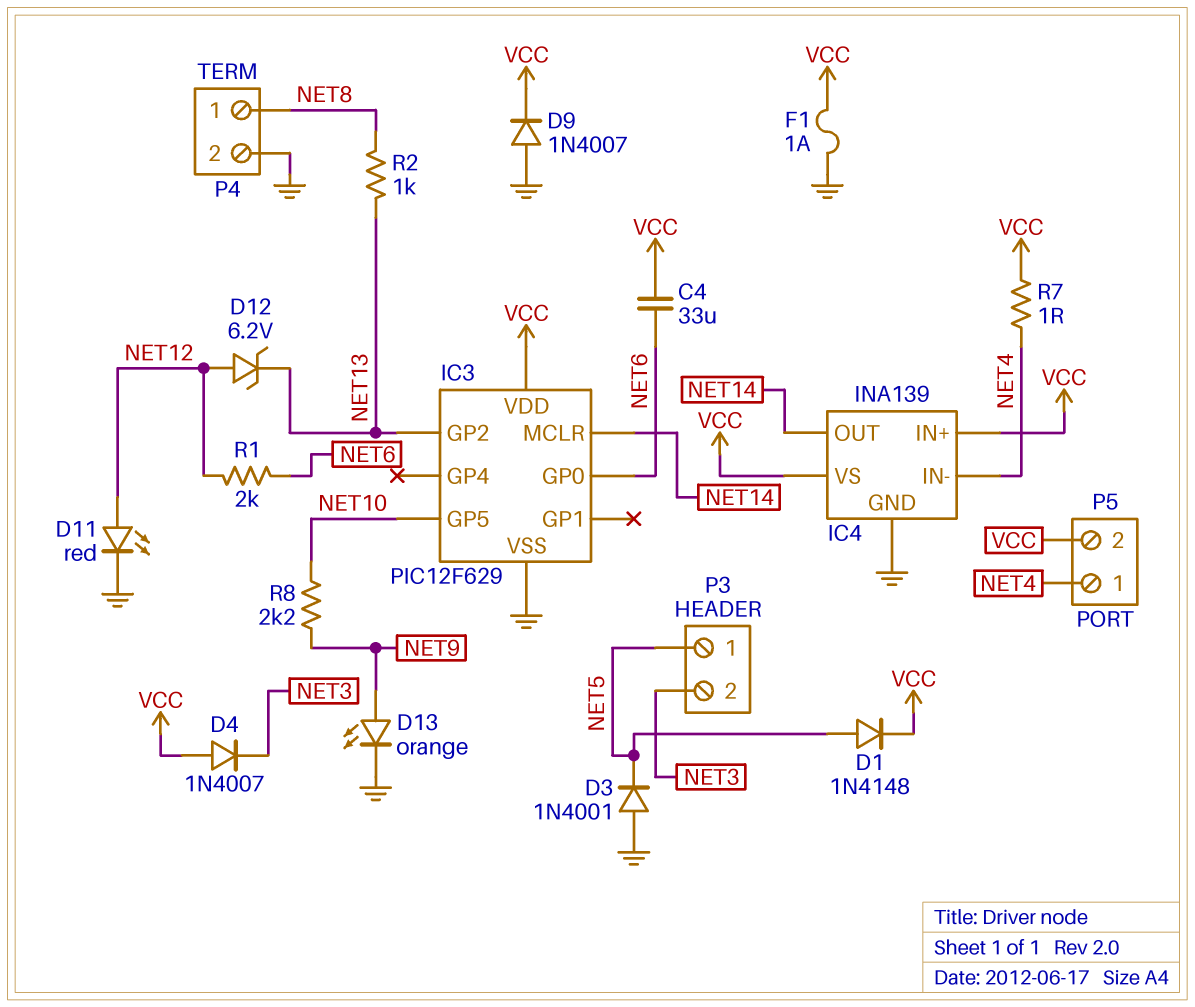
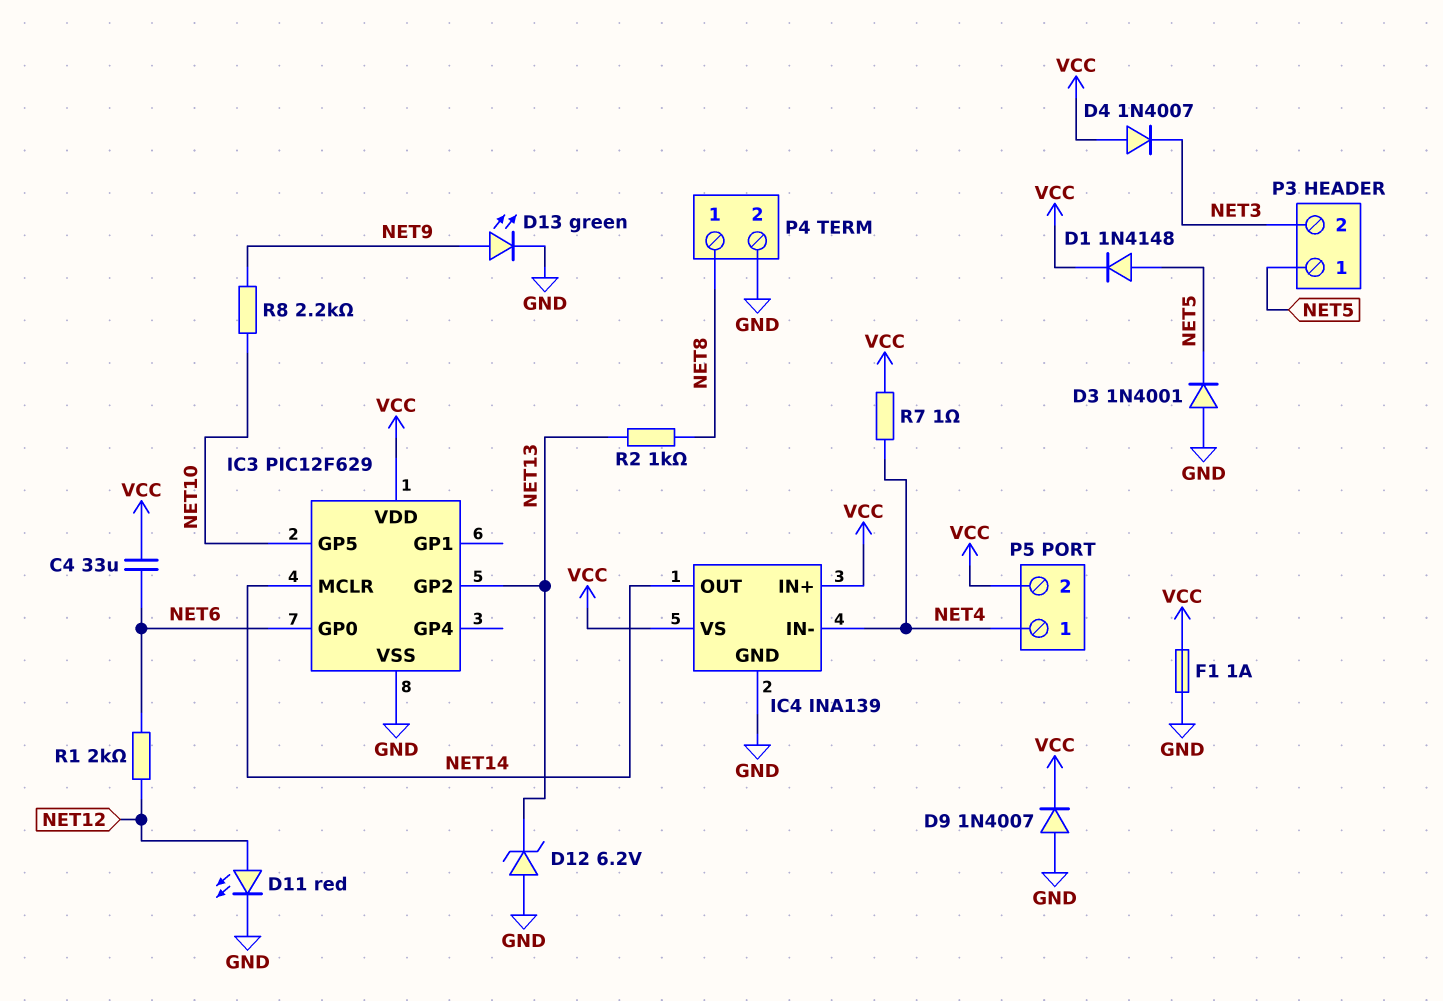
D12: zener 6.2V (A NET12, K NET13) -> zener 6.2V (A GND, K NET13)
D13: LED orange (A NET9, K GND) -> LED green (A NET9, K GND)

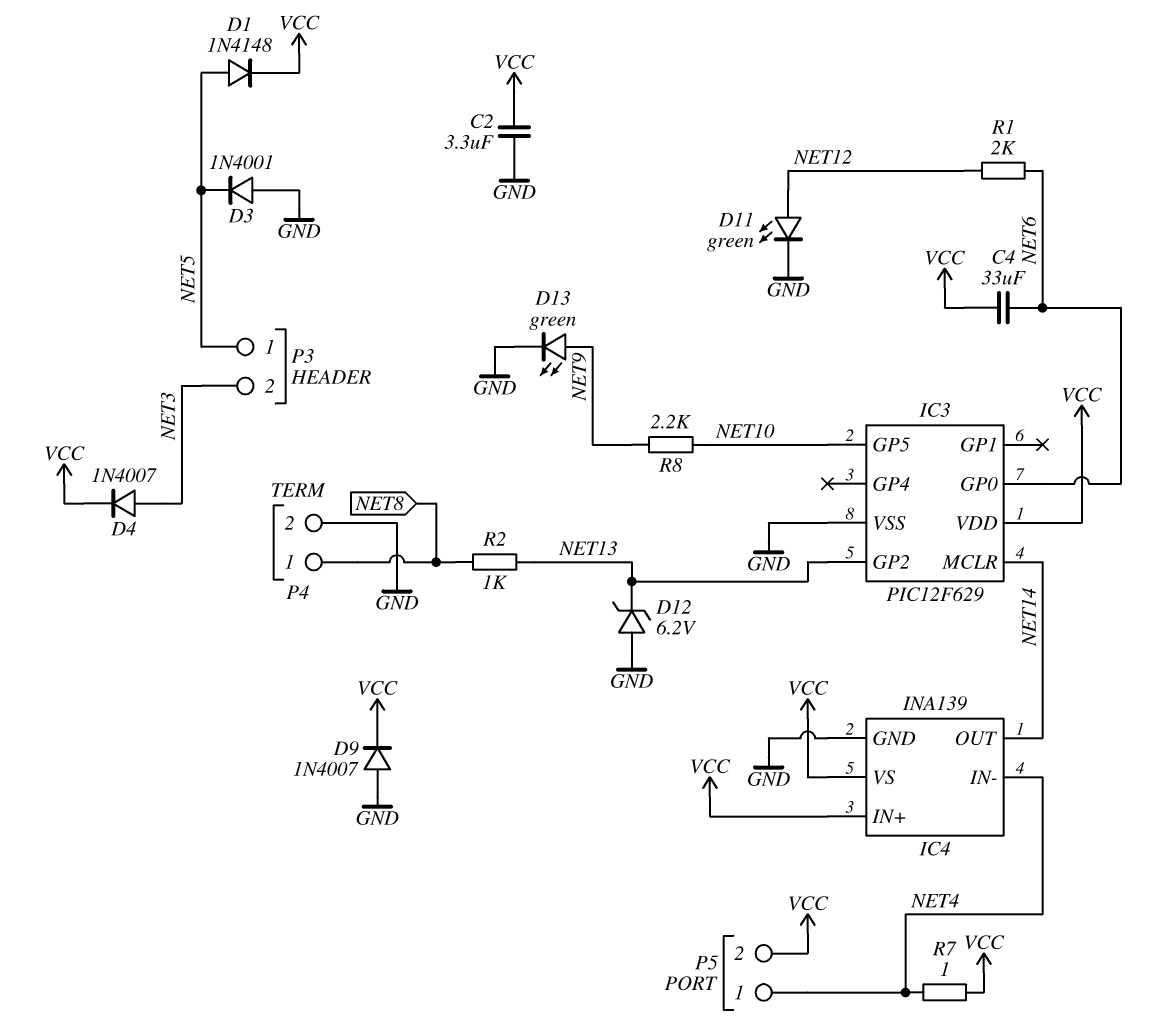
C2: none -> 3.3uF (GND, VCC)
D4: diode 1N4007 (A VCC, K NET3) -> diode 1N4007 (A NET3, K VCC)
D11: LED red (A NET12, K GND) -> LED green (A NET12, K GND)
F1: 1A (GND, VCC) -> none

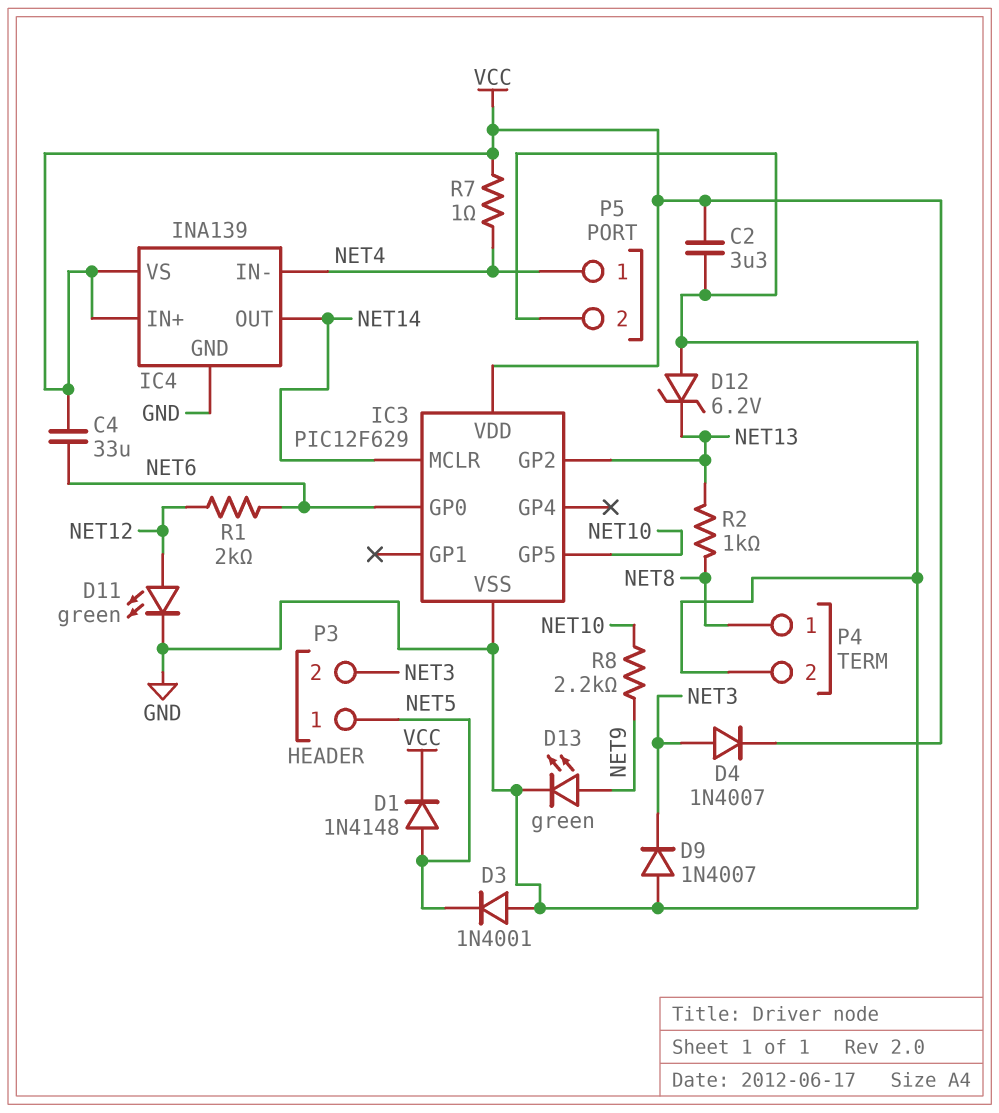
D9: diode 1N4007 (A GND, K VCC) -> diode 1N4007 (A GND, K NET3)
P5 pin 2: VCC -> GND

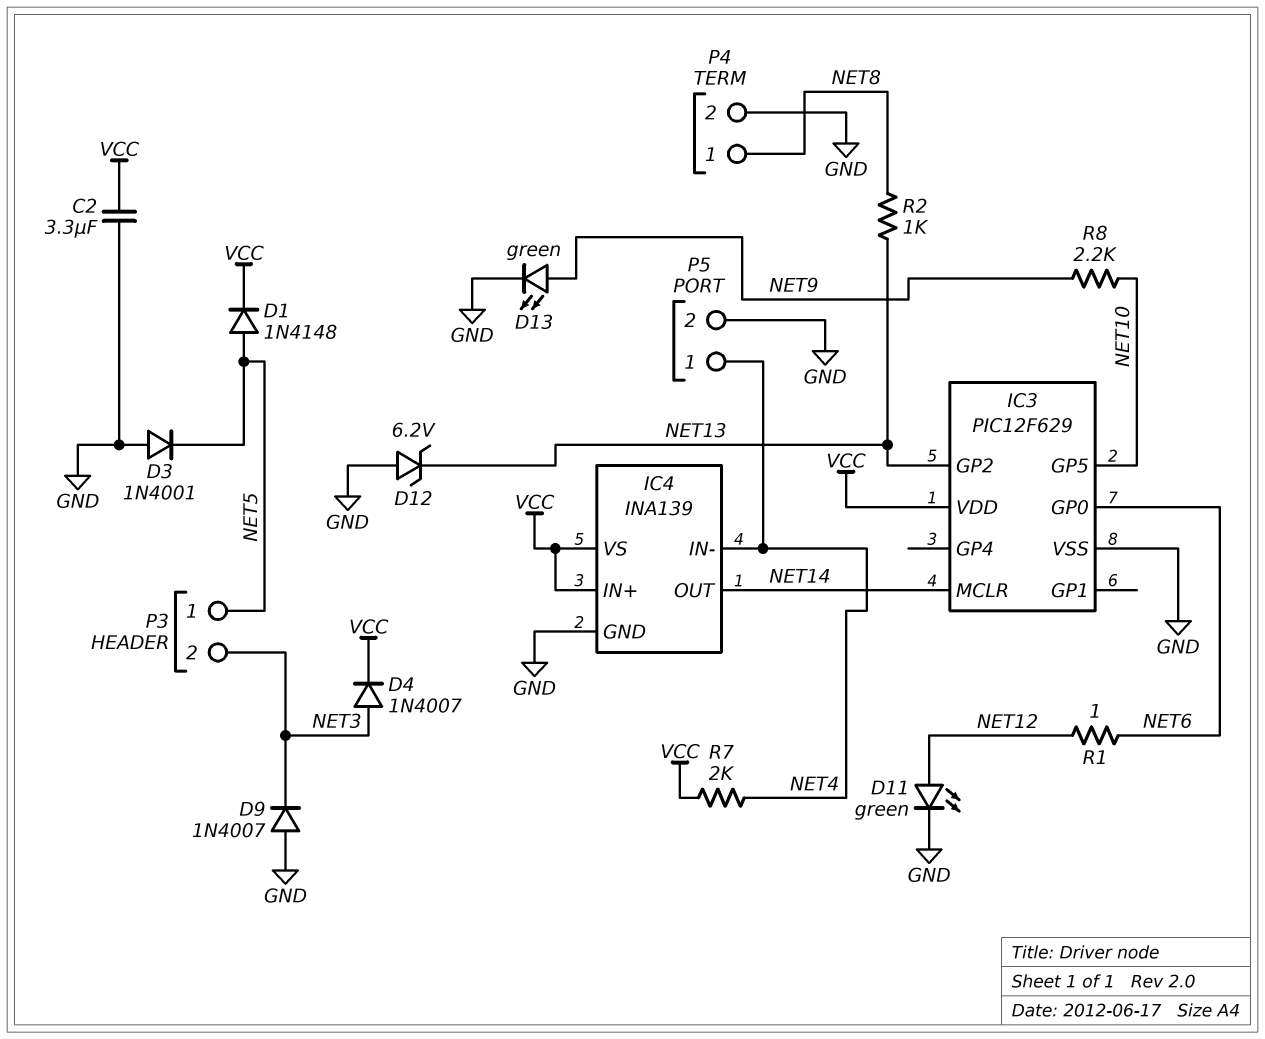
C4: 33uF (NET6, VCC) -> none
R1: 2k (NET6, NET12) -> 1 (NET6, NET12)
R7: 1 (NET4, VCC) -> 2k (NET4, VCC)

